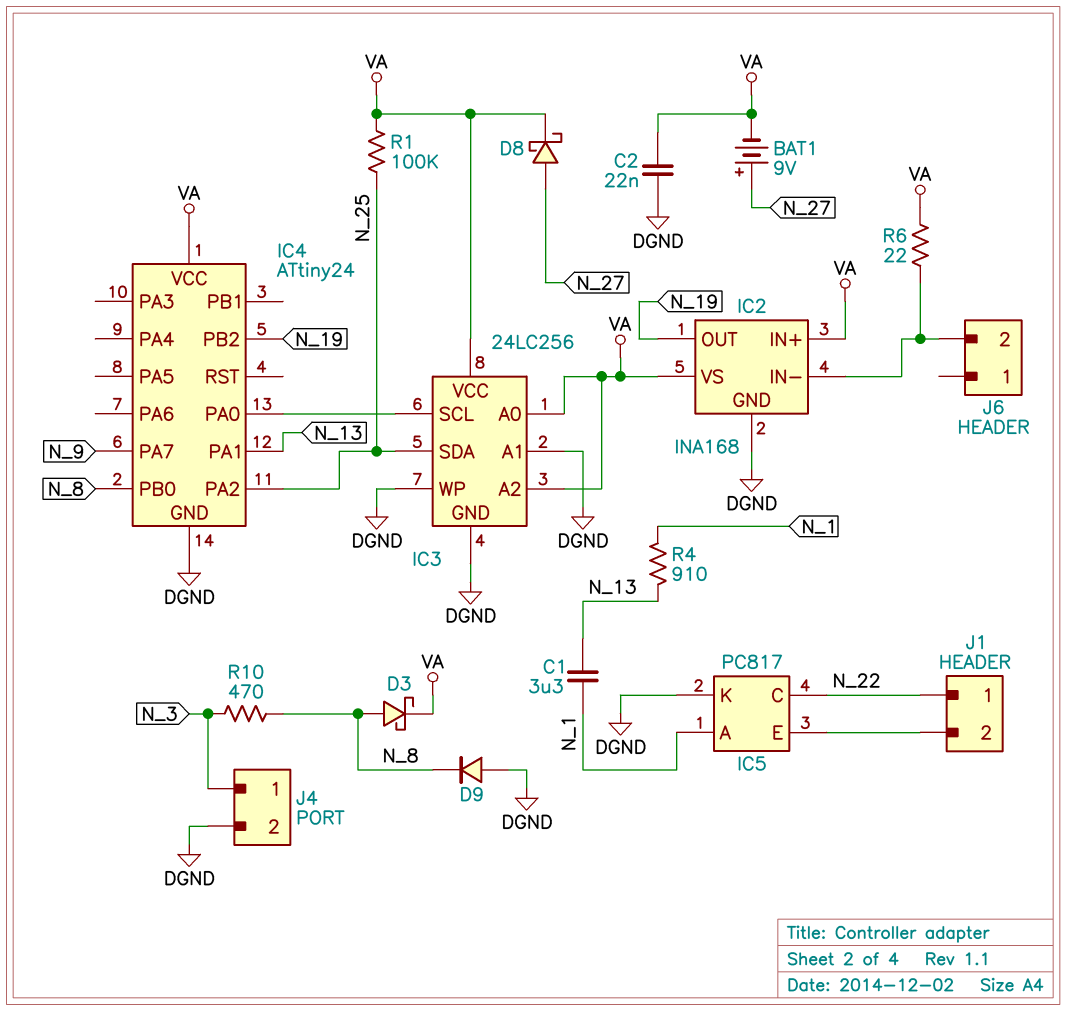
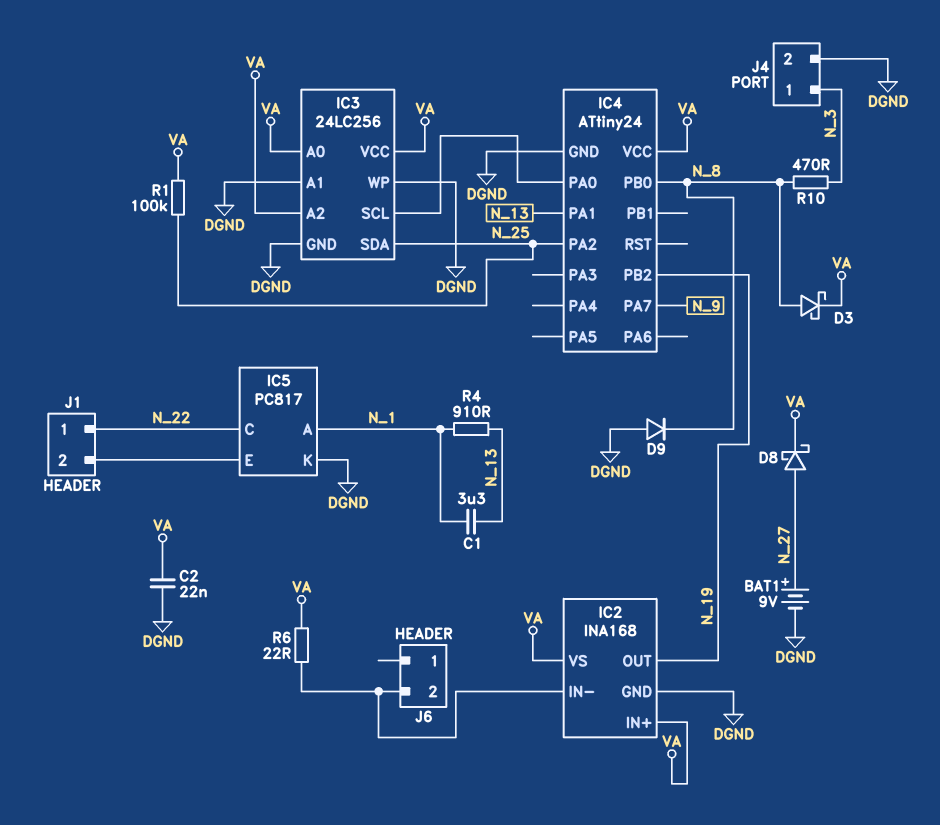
BAT1: 9V (plus N_27, minus VA) -> 9V (plus N_27, minus DGND)

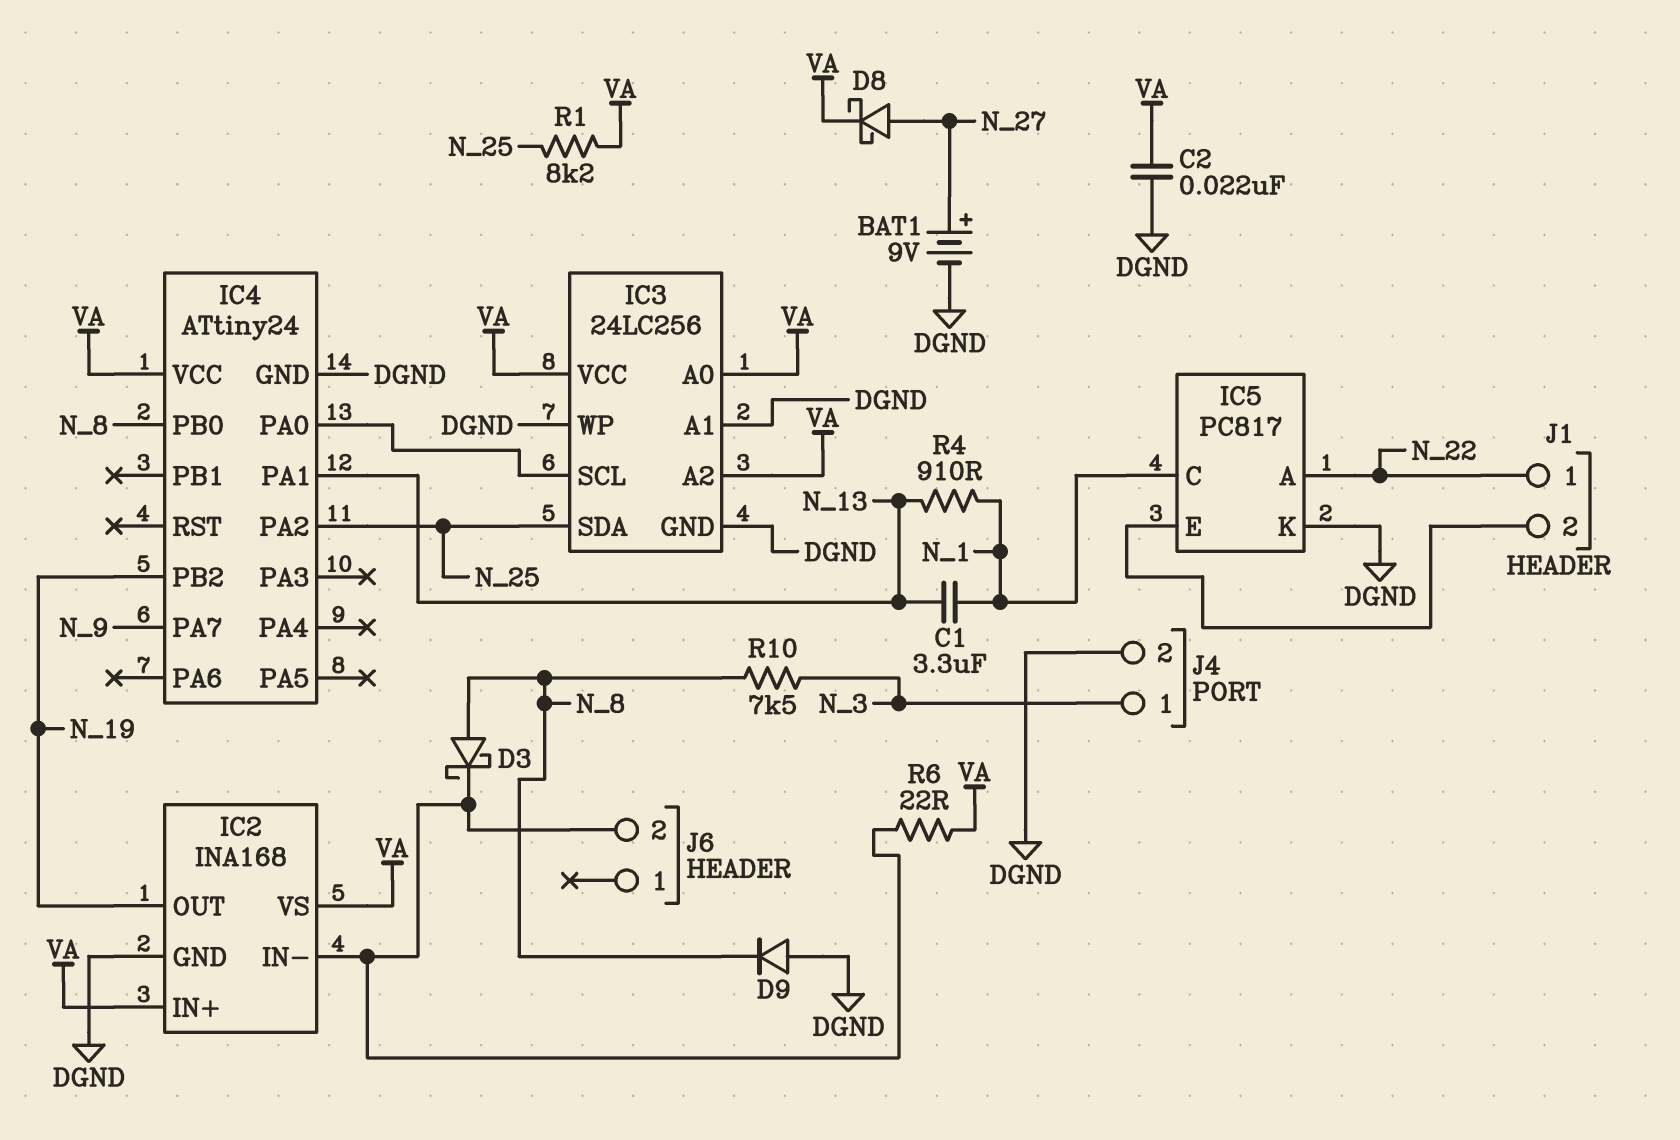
D3: schottky (A N_8, K VA) -> schottky (A N_8, K IC2/IN-)
IC5 pin A: N_1 -> N_22
IC5 pin C: N_22 -> N_1
R1: 100k (N_25, VA) -> 8.2k (N_25, VA)
R10: 470 (N_3, N_8) -> 7.5k (N_3, N_8)

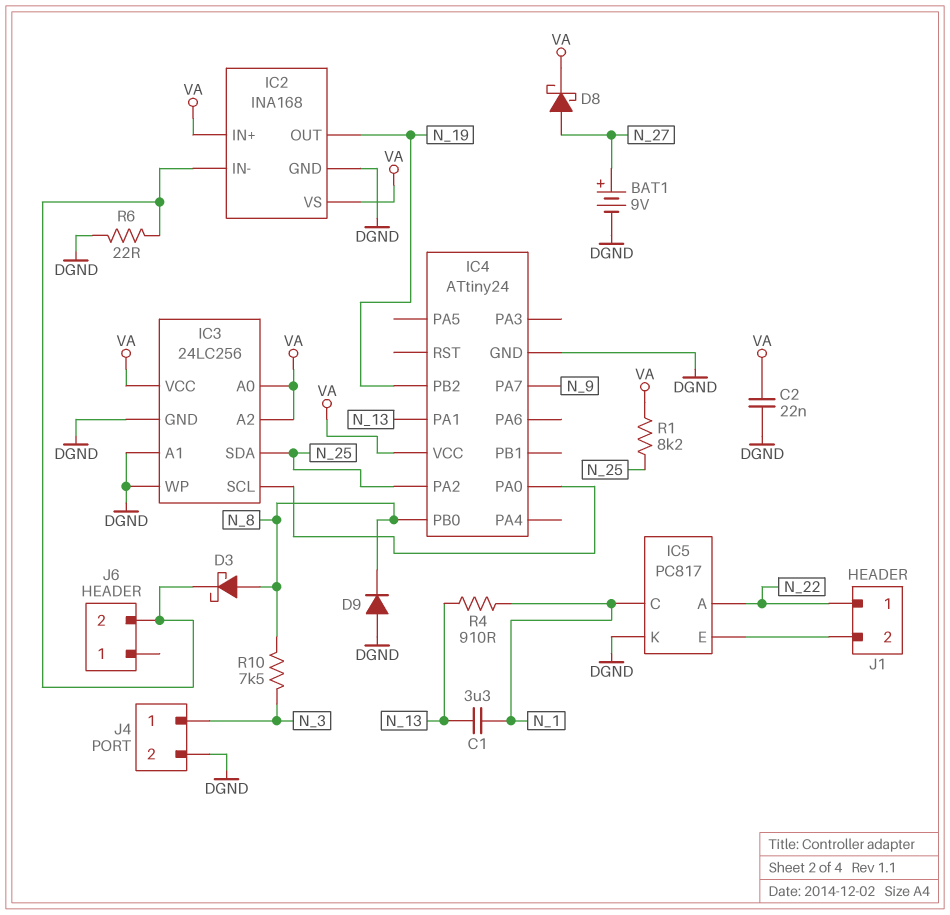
R6: 22 (IC2/IN-, VA) -> 22 (DGND, IC2/IN-)

